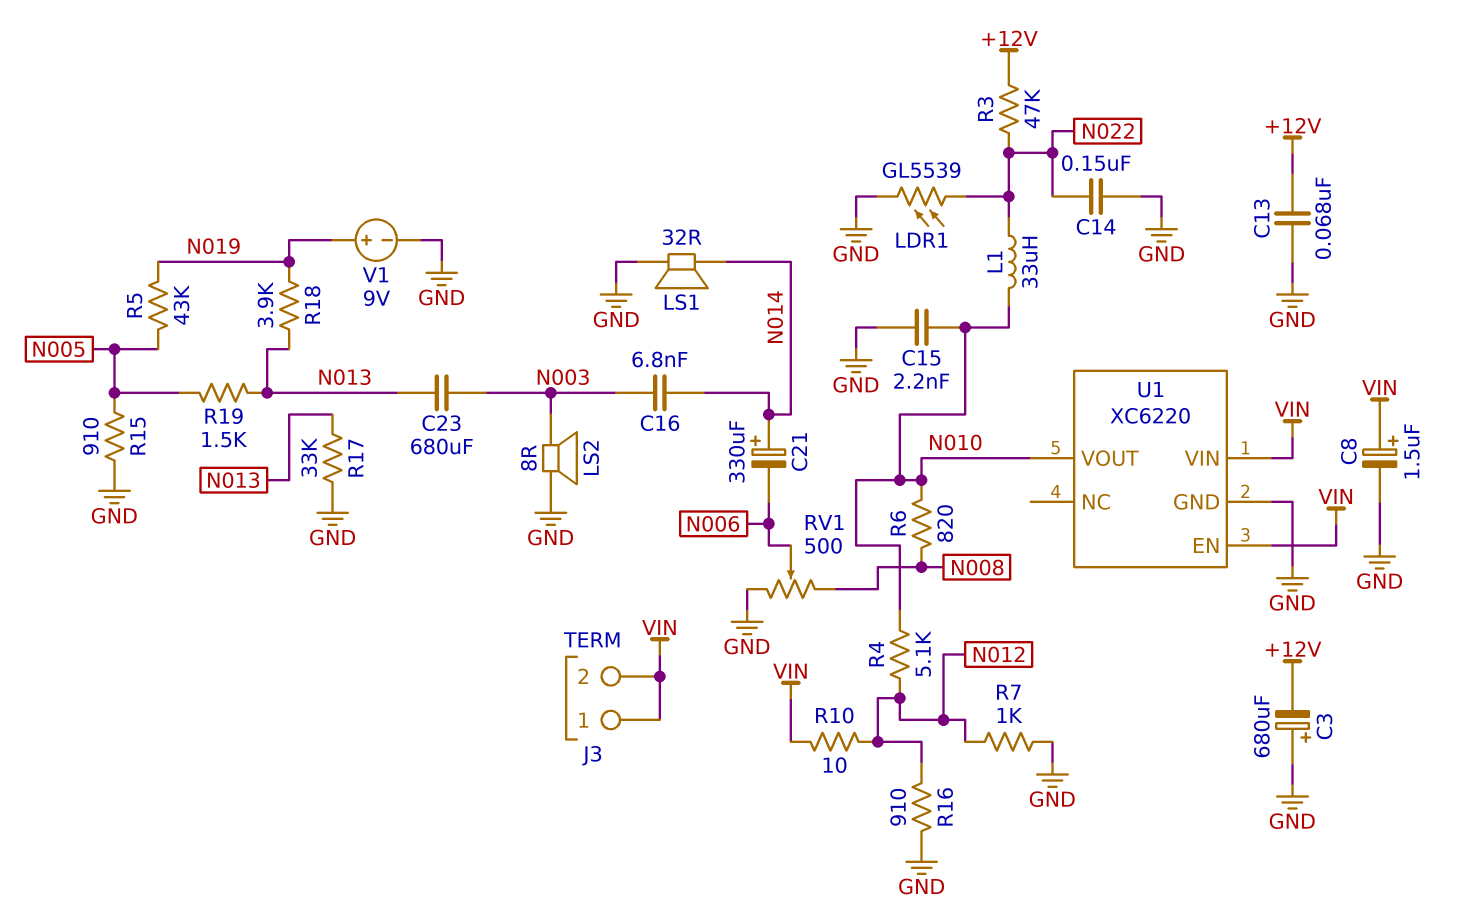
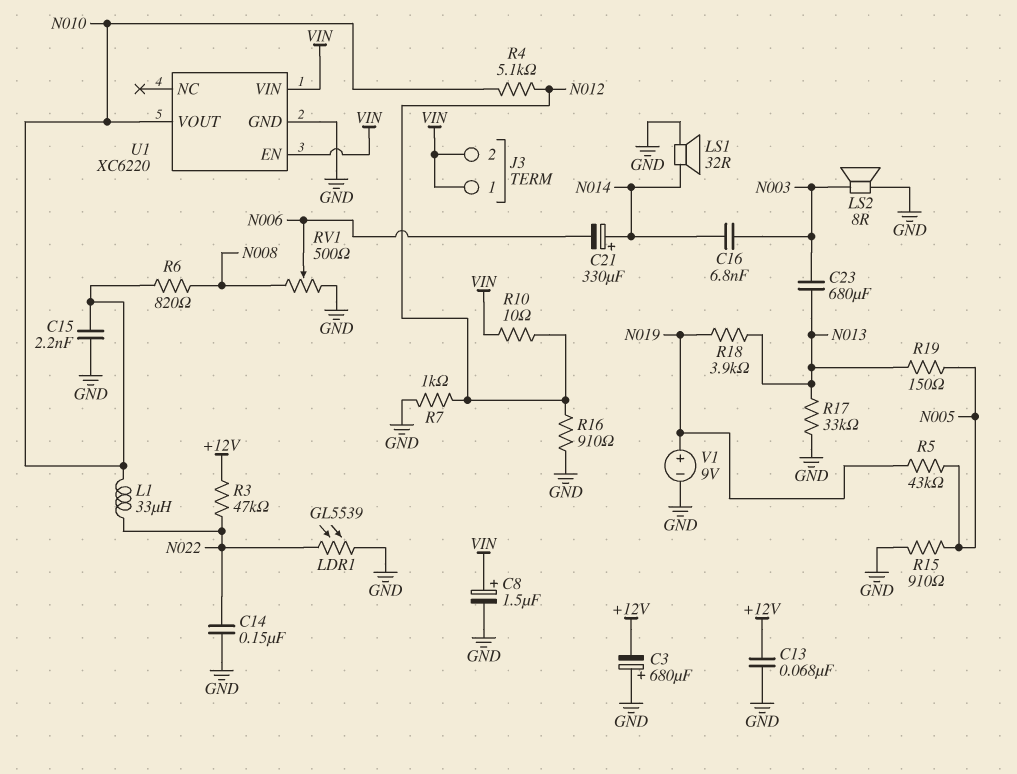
R19: 1.5k (N005, N013) -> 150 (N005, N013)

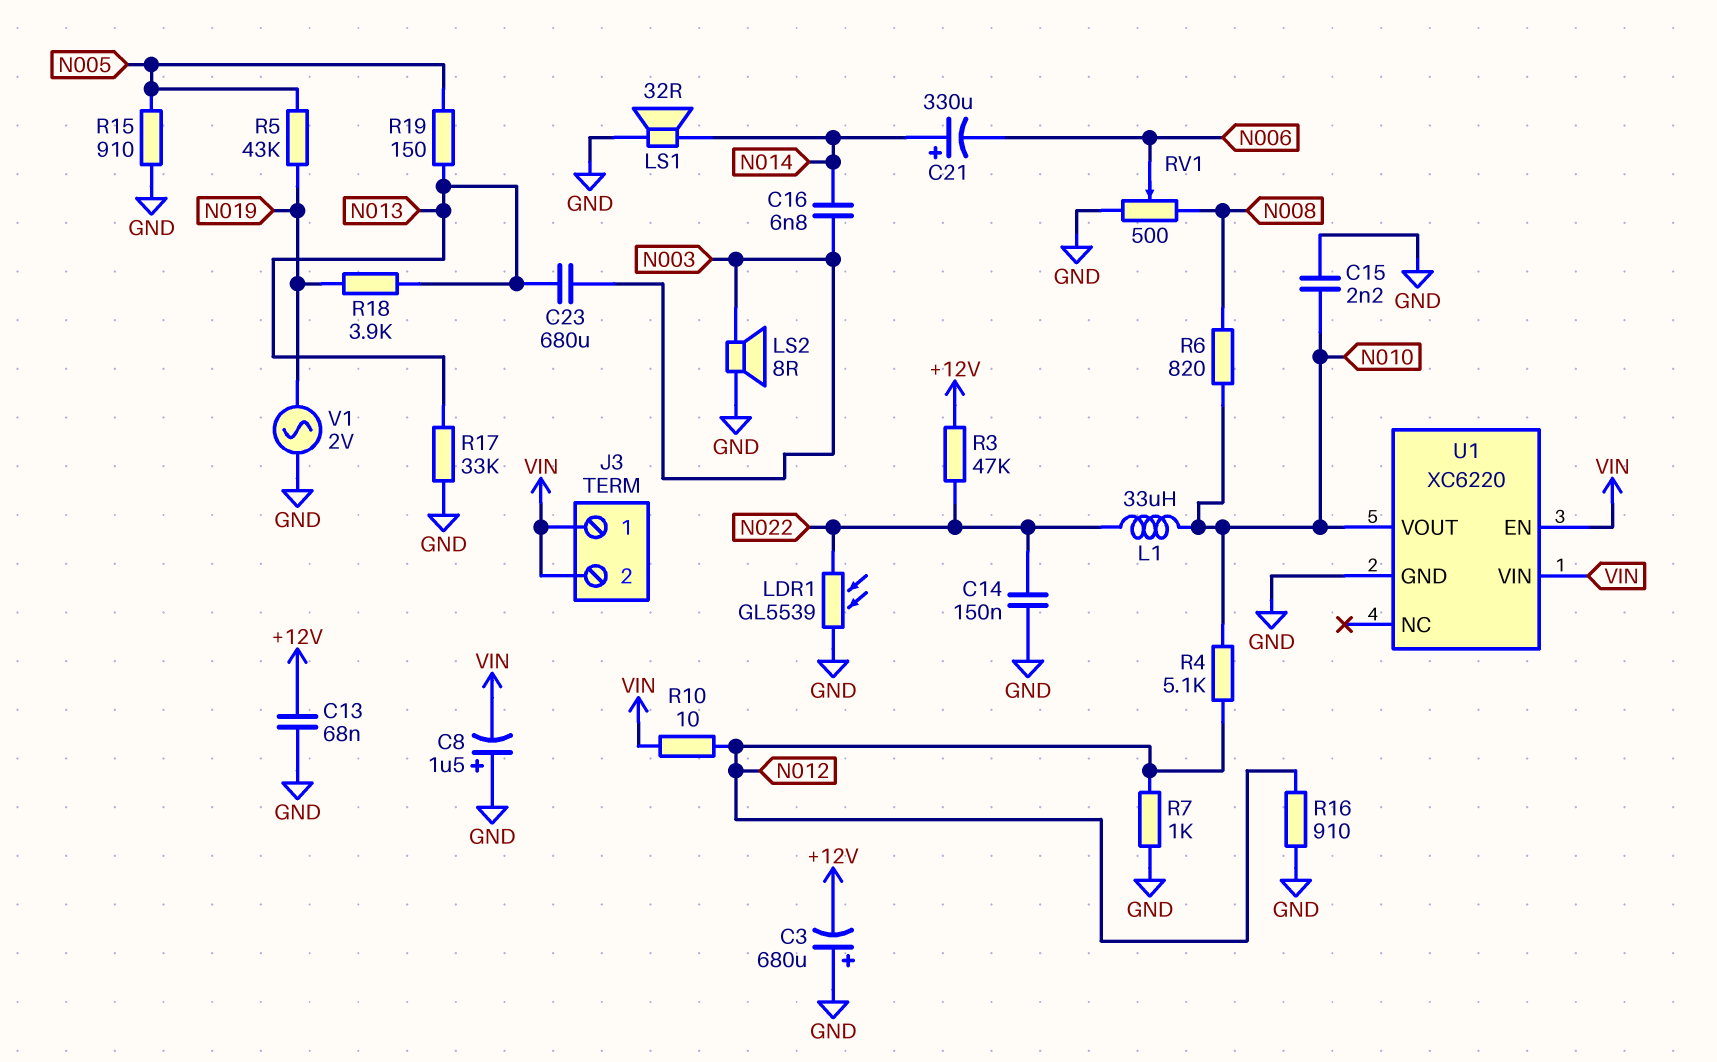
C8: 1.5uF (plus VIN, minus GND) -> 1.5uF (plus GND, minus VIN)
V1: 9V (plus N019, minus GND) -> AC 2V (GND, N019)

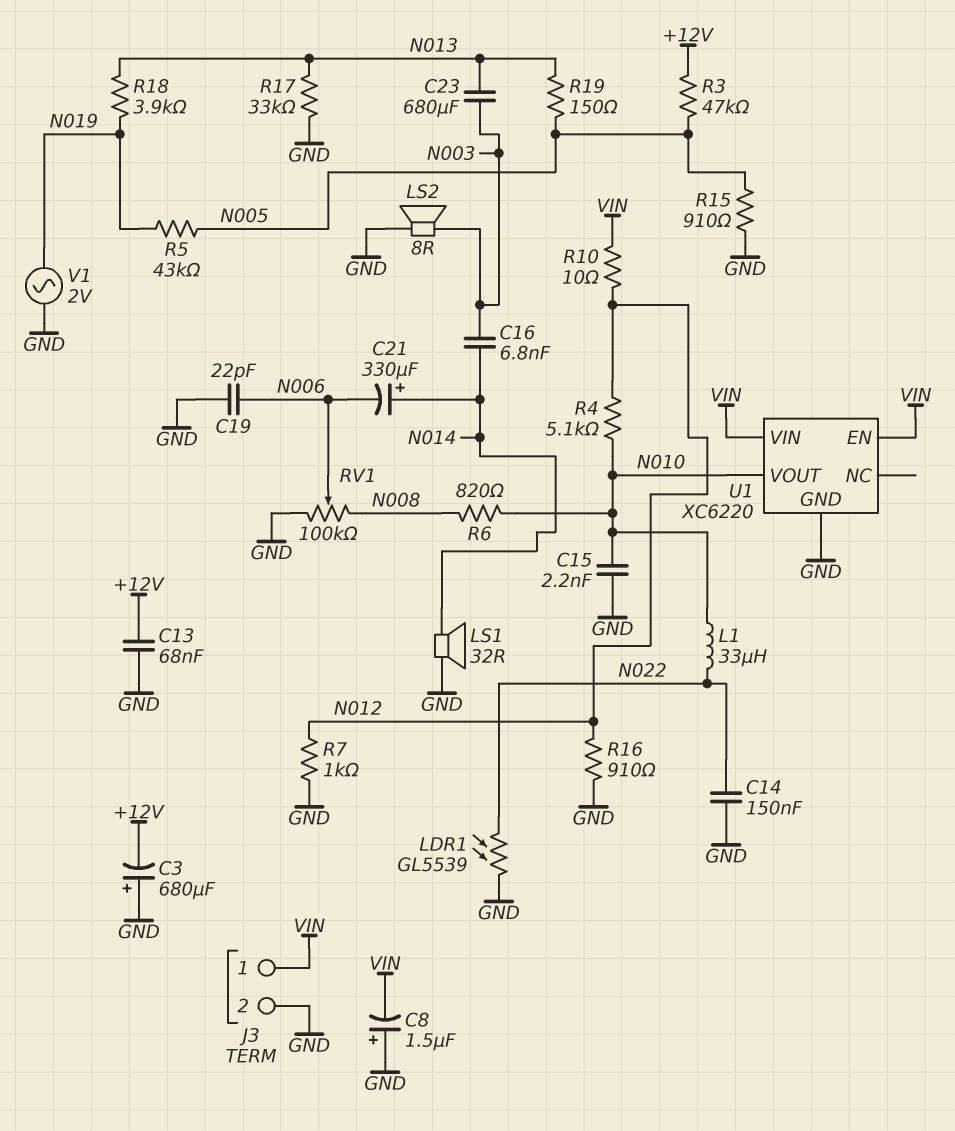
C19: none -> 22pF (GND, N006)
J3 pin 2: VIN -> GND
R3: 47k (+12V, N022) -> 47k (+12V, N005)
RV1: 500 (GND, N008, wiper N006) -> 100k (GND, N008, wiper N006)

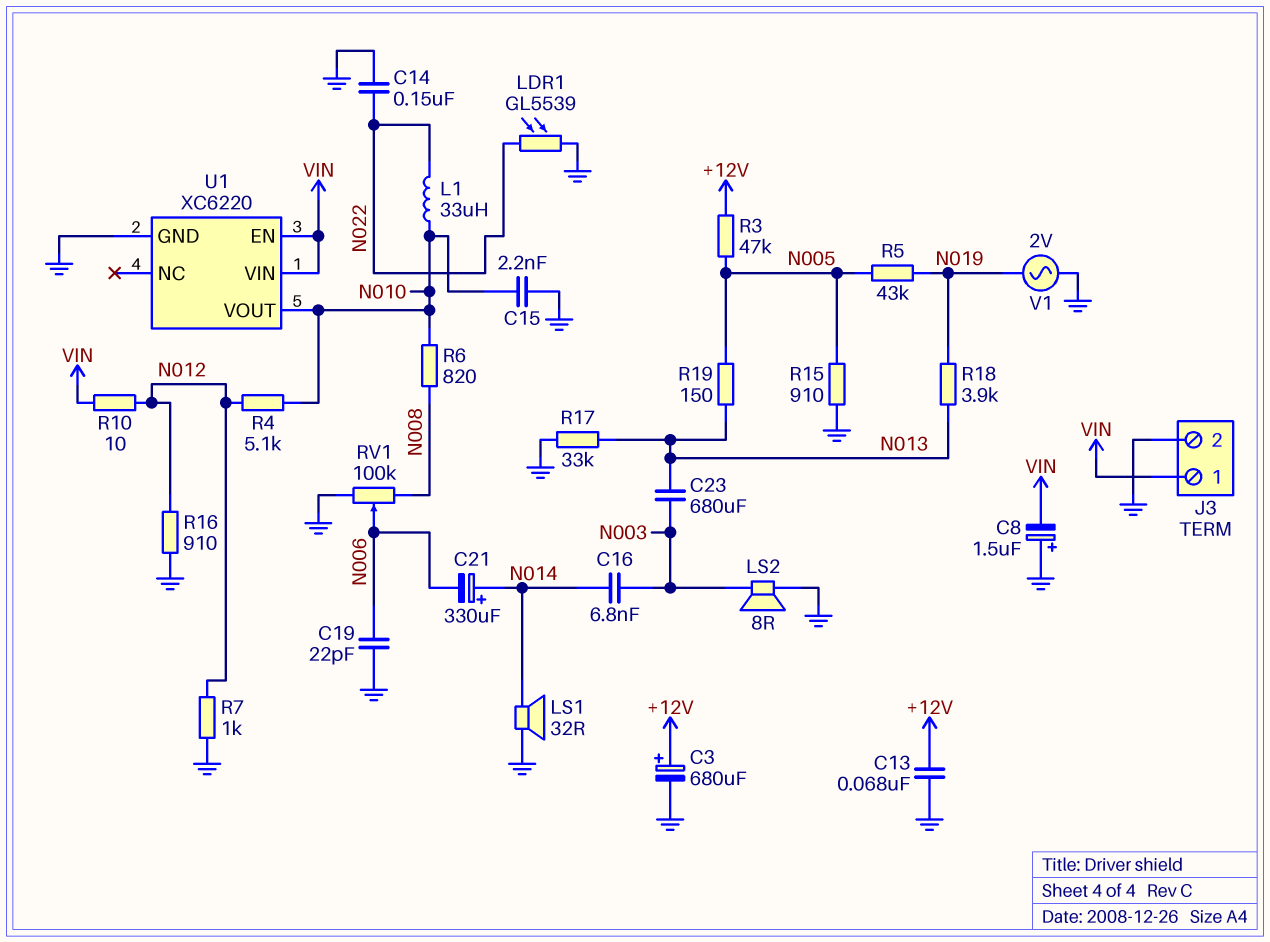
C3: 680uF (plus GND, minus +12V) -> 680uF (plus +12V, minus GND)

